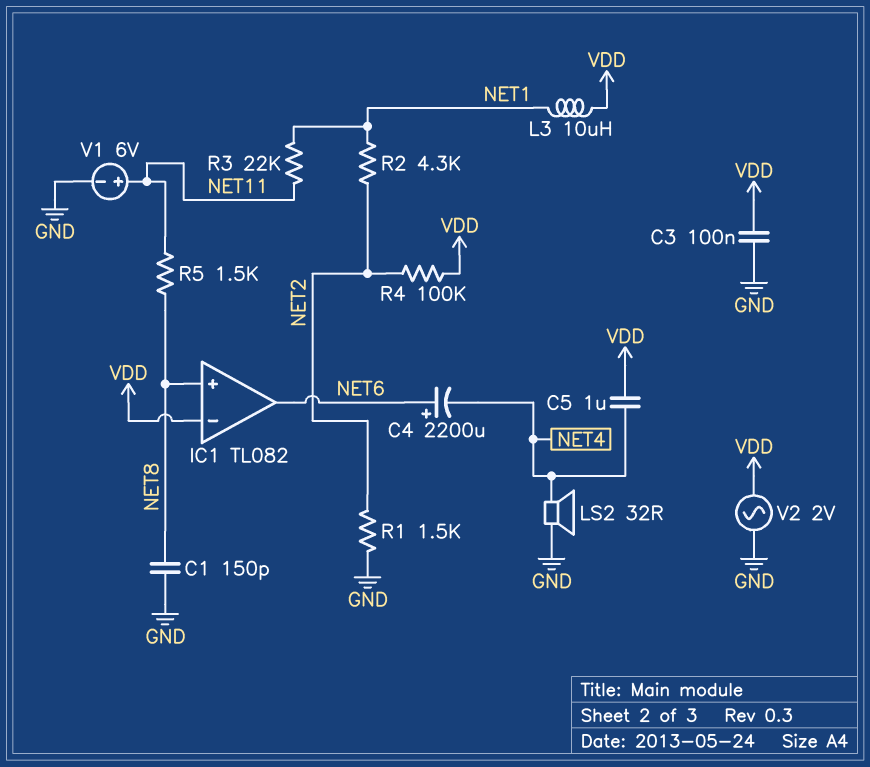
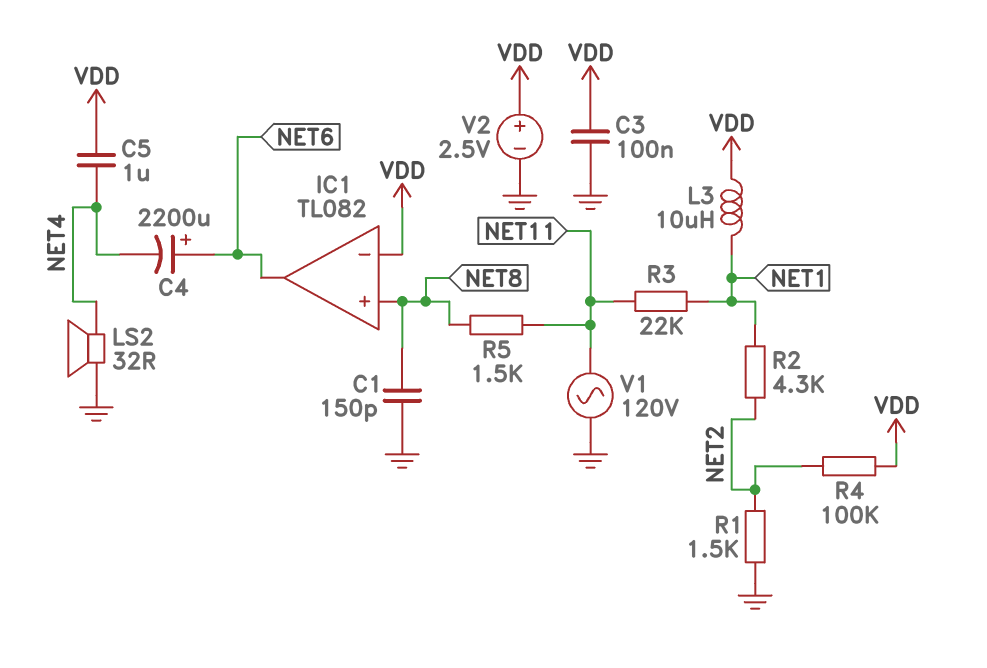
V1: 6V (plus NET11, minus GND) -> AC 120V (GND, NET11)
V2: AC 2V (GND, VDD) -> 2.5V (plus VDD, minus GND)

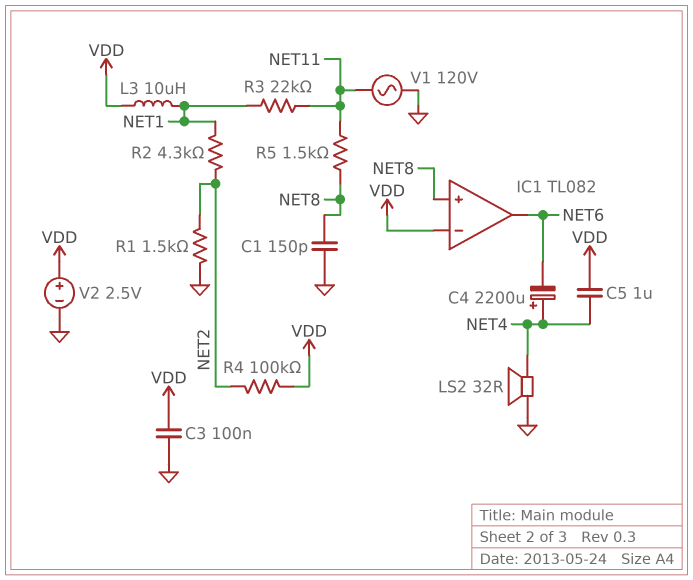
C4: 2200uF (plus NET6, minus NET4) -> 2200uF (plus NET4, minus NET6)

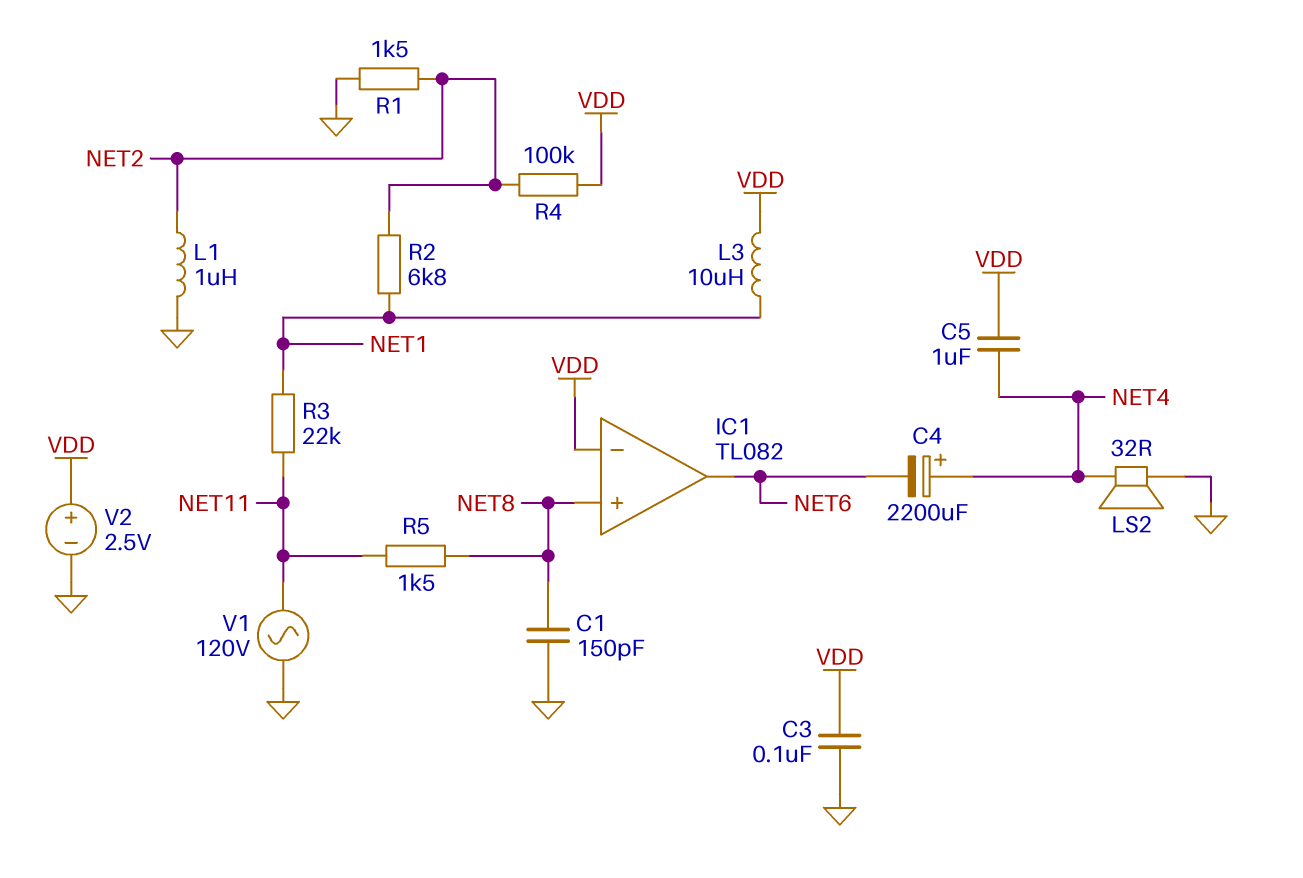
L1: none -> 1uH (GND, NET2)
R2: 4.3k (NET1, NET2) -> 6.8k (NET1, NET2)

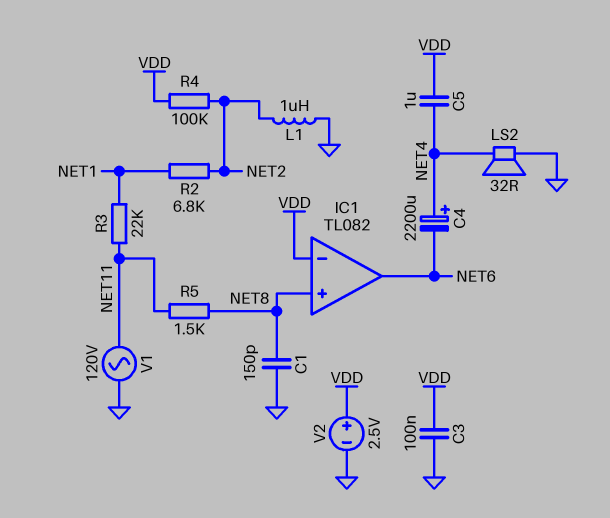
L3: 10uH (NET1, VDD) -> none
R1: 1.5k (GND, NET2) -> none

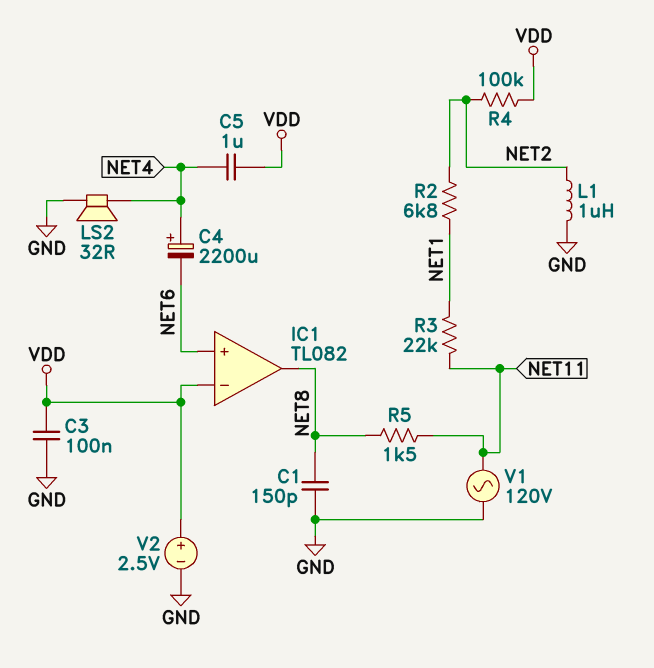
IC1 pin in+: NET8 -> NET6
IC1 pin out: NET6 -> NET8

